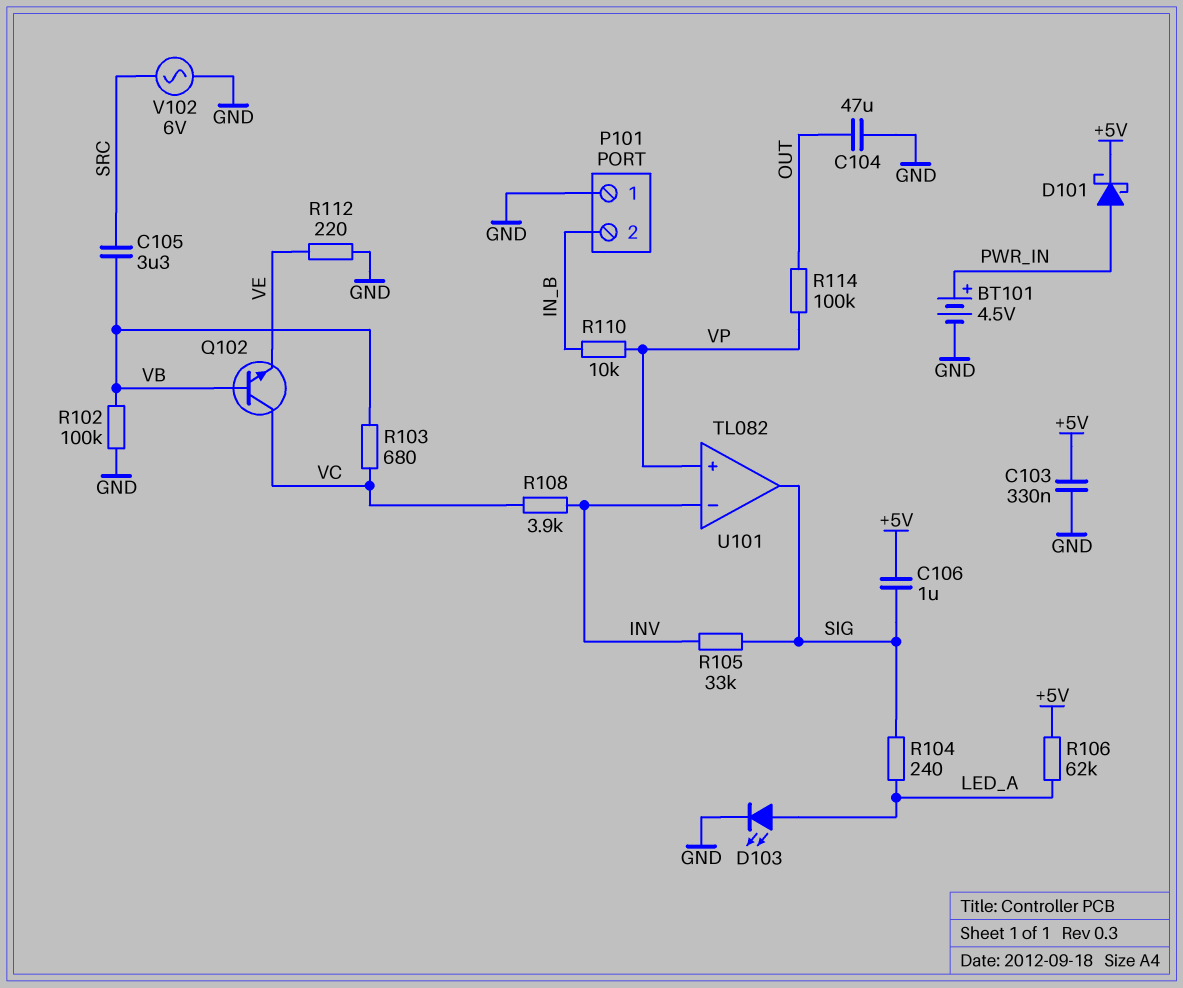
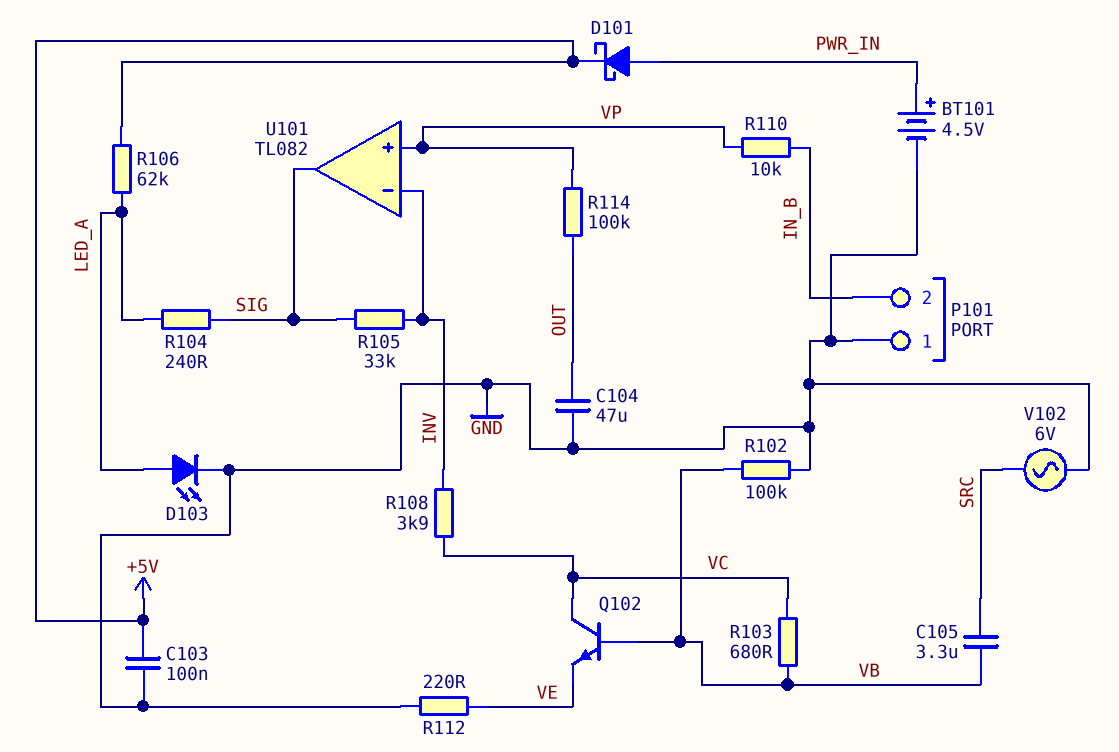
C103: 330nF (+5V, GND) -> 100nF (+5V, GND)
C106: 1uF (+5V, SIG) -> none

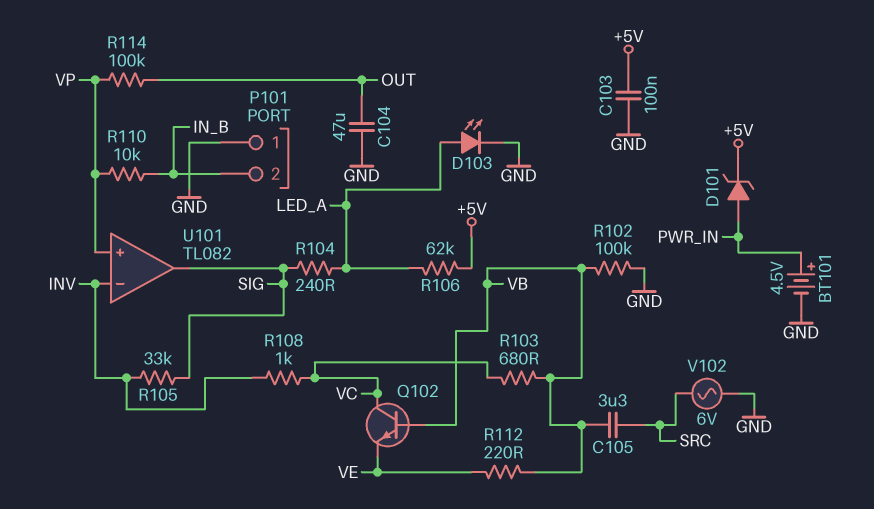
D101: schottky (A PWR_IN, K +5V) -> zener (A PWR_IN, K +5V)
R108: 3.9k (INV, VC) -> 1k (INV, VC)
R112: 220 (GND, VE) -> 220 (VB, VE)

